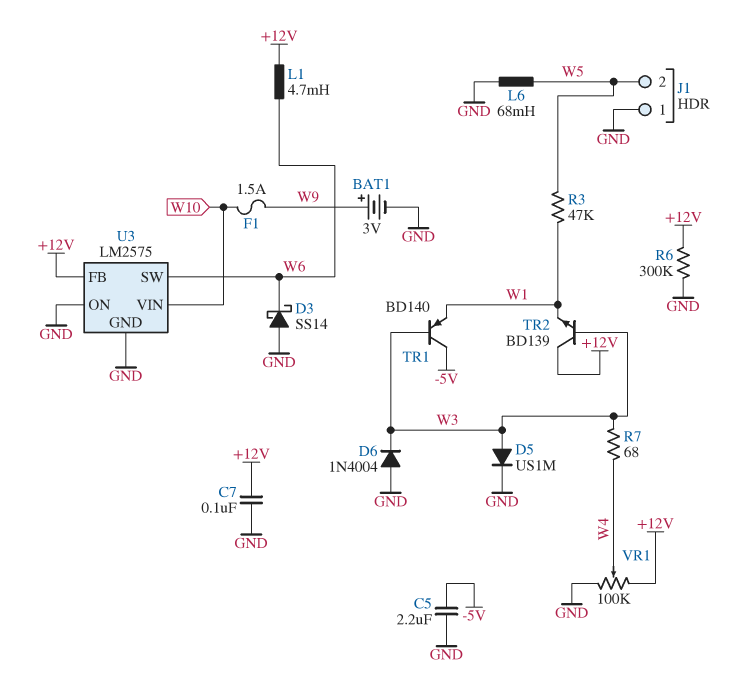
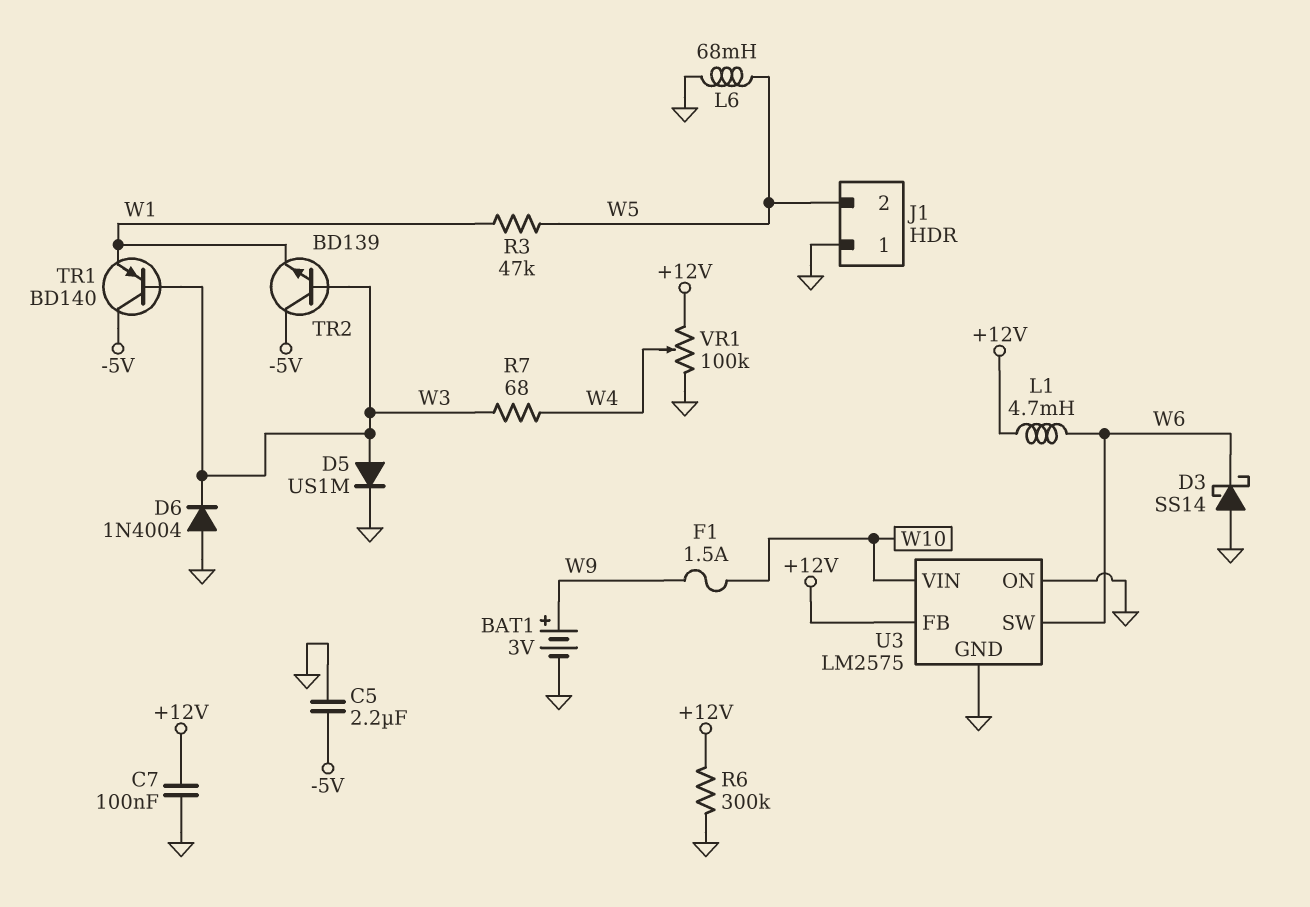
TR2: NPN BD139 (B W3, C +12V, E W1) -> NPN BD139 (B W3, C -5V, E W1)

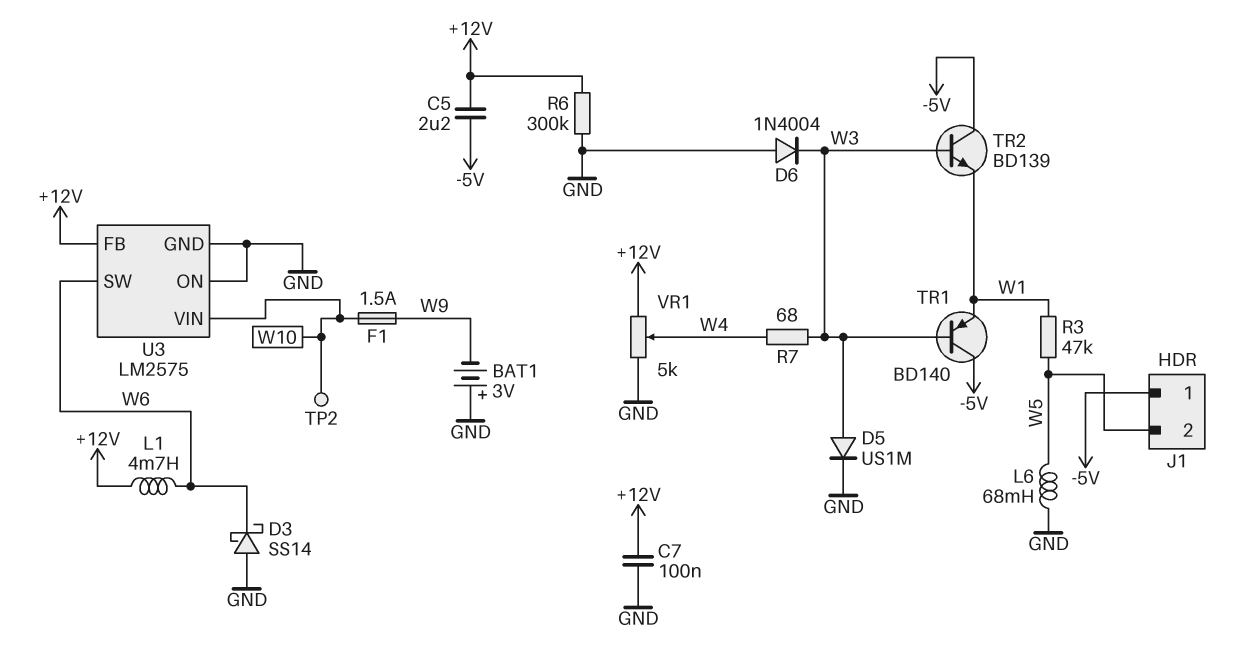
BAT1: 3V (plus W9, minus GND) -> 3V (plus GND, minus W9)
C5: 2.2uF (-5V, GND) -> 2.2uF (+12V, -5V)
J1 pin 1: GND -> -5V
TP2: none -> test point (W10)
VR1: 100k (+12V, GND, wiper W4) -> 5k (+12V, GND, wiper W4)

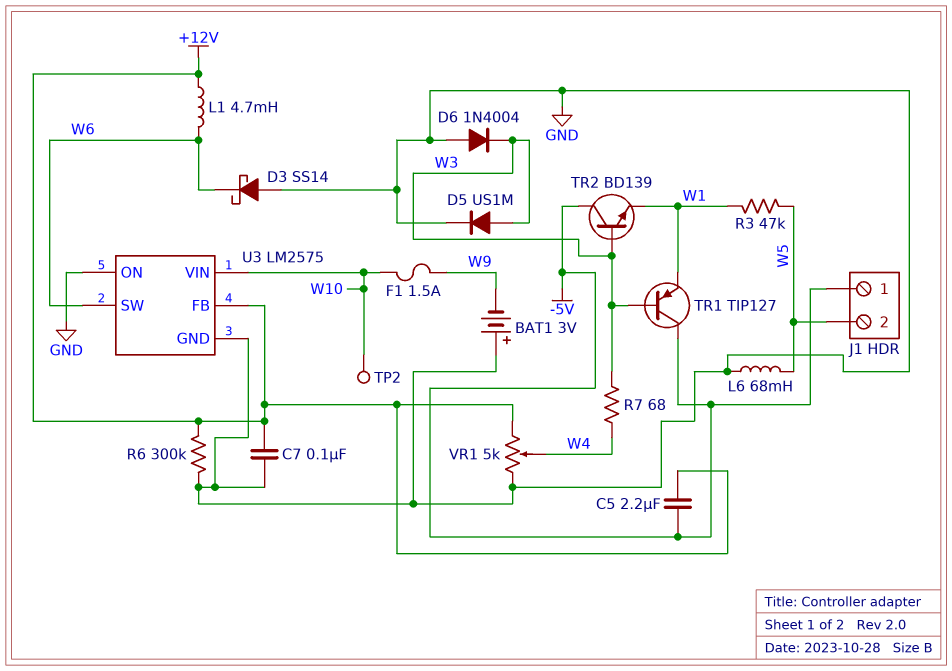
TR1: PNP BD140 (B W3, C -5V, E W1) -> PNP TIP127 (B W3, C -5V, E W1)

